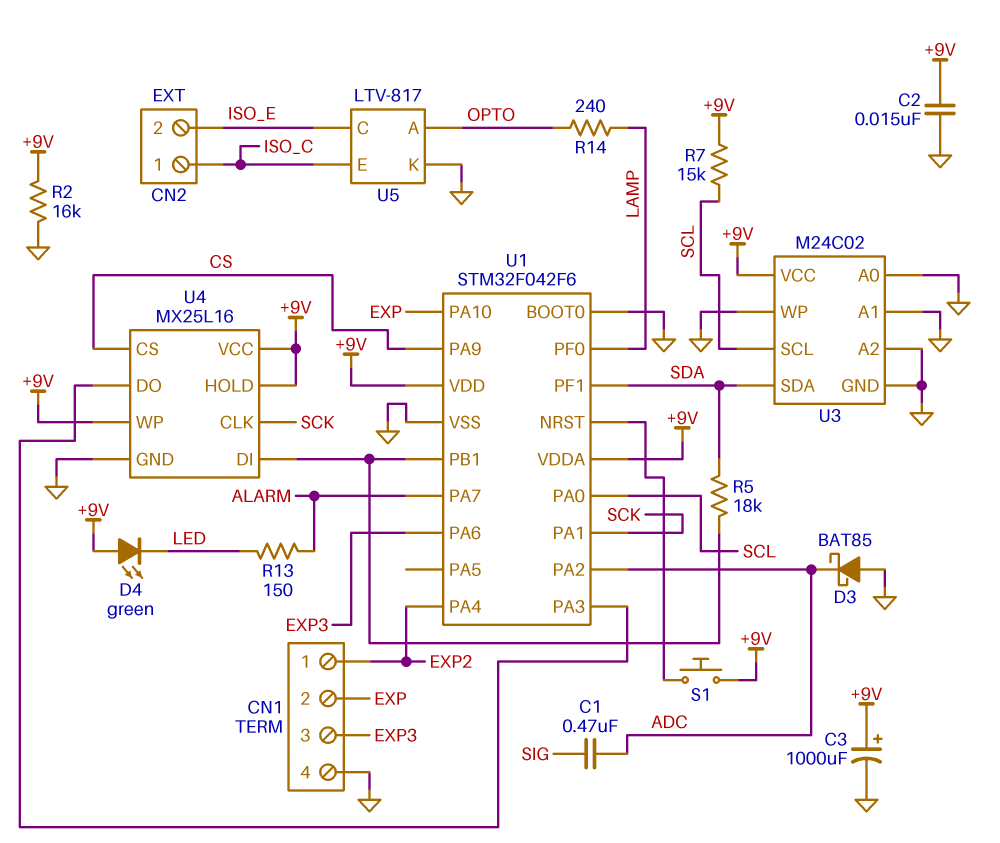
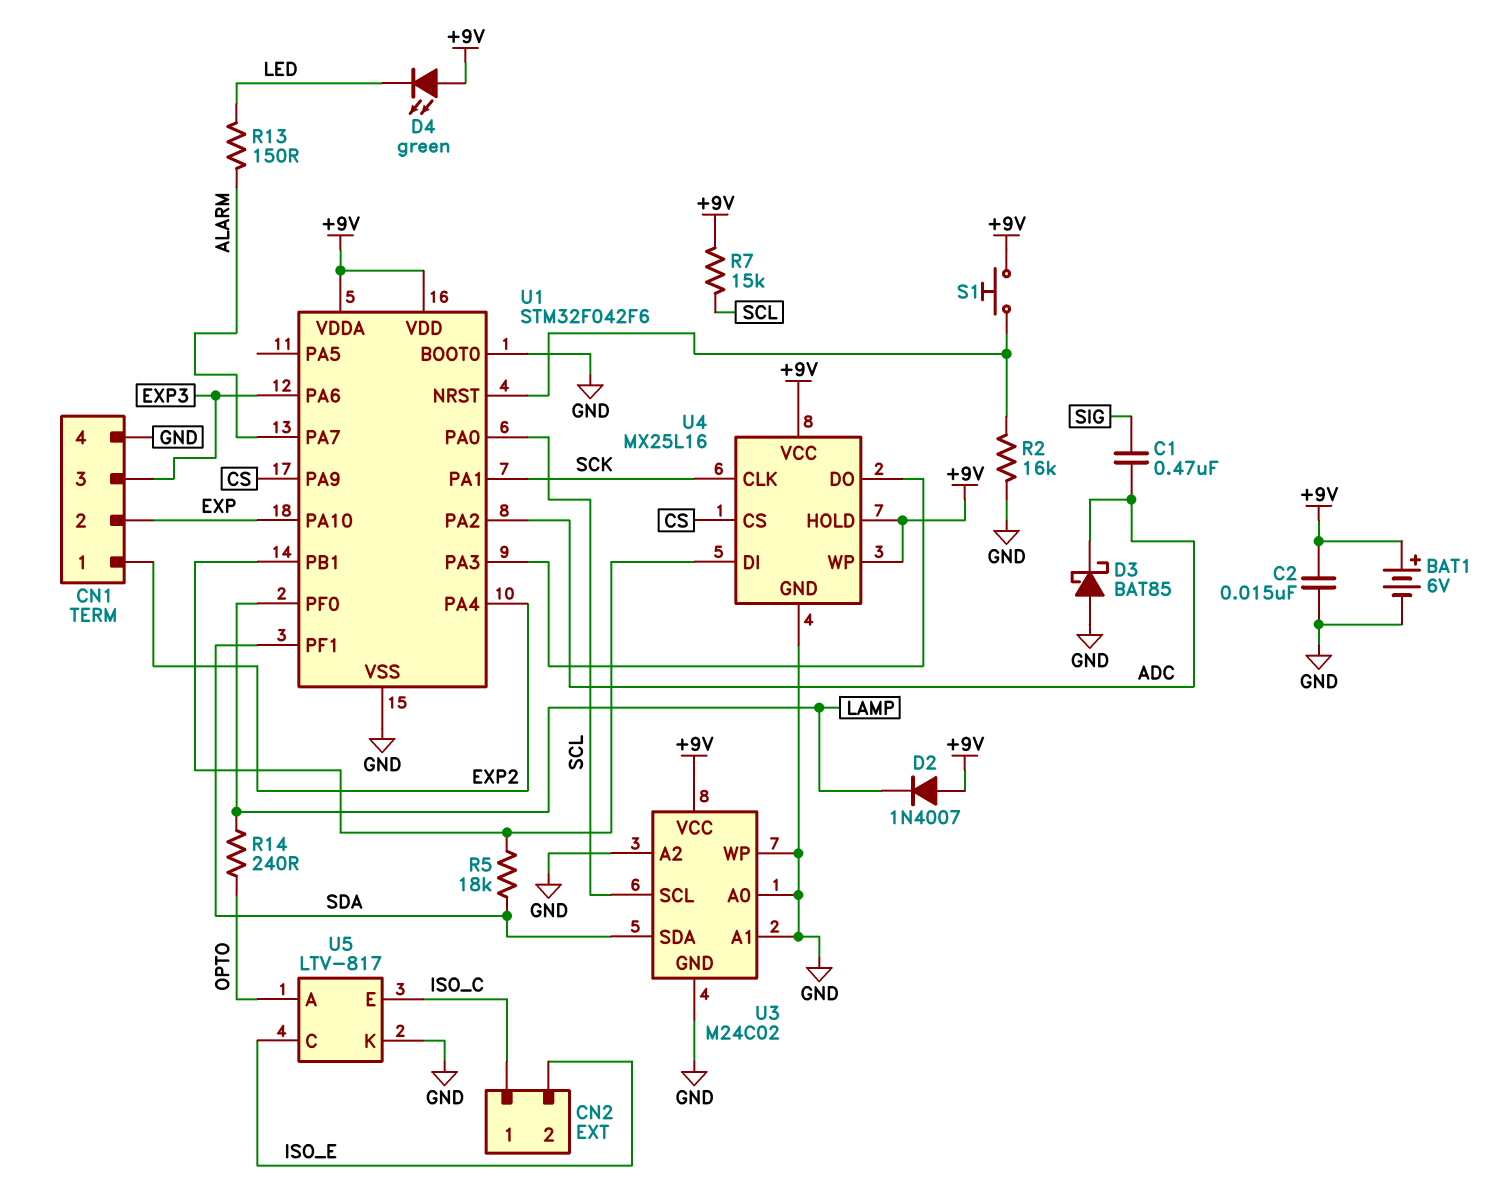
BAT1: none -> 6V (plus +9V, minus GND)
C3: 1000uF (plus +9V, minus GND) -> none
D2: none -> diode 1N4007 (A +9V, K LAMP)
R2: 16k (+9V, GND) -> 16k (GND, U1/NRST)

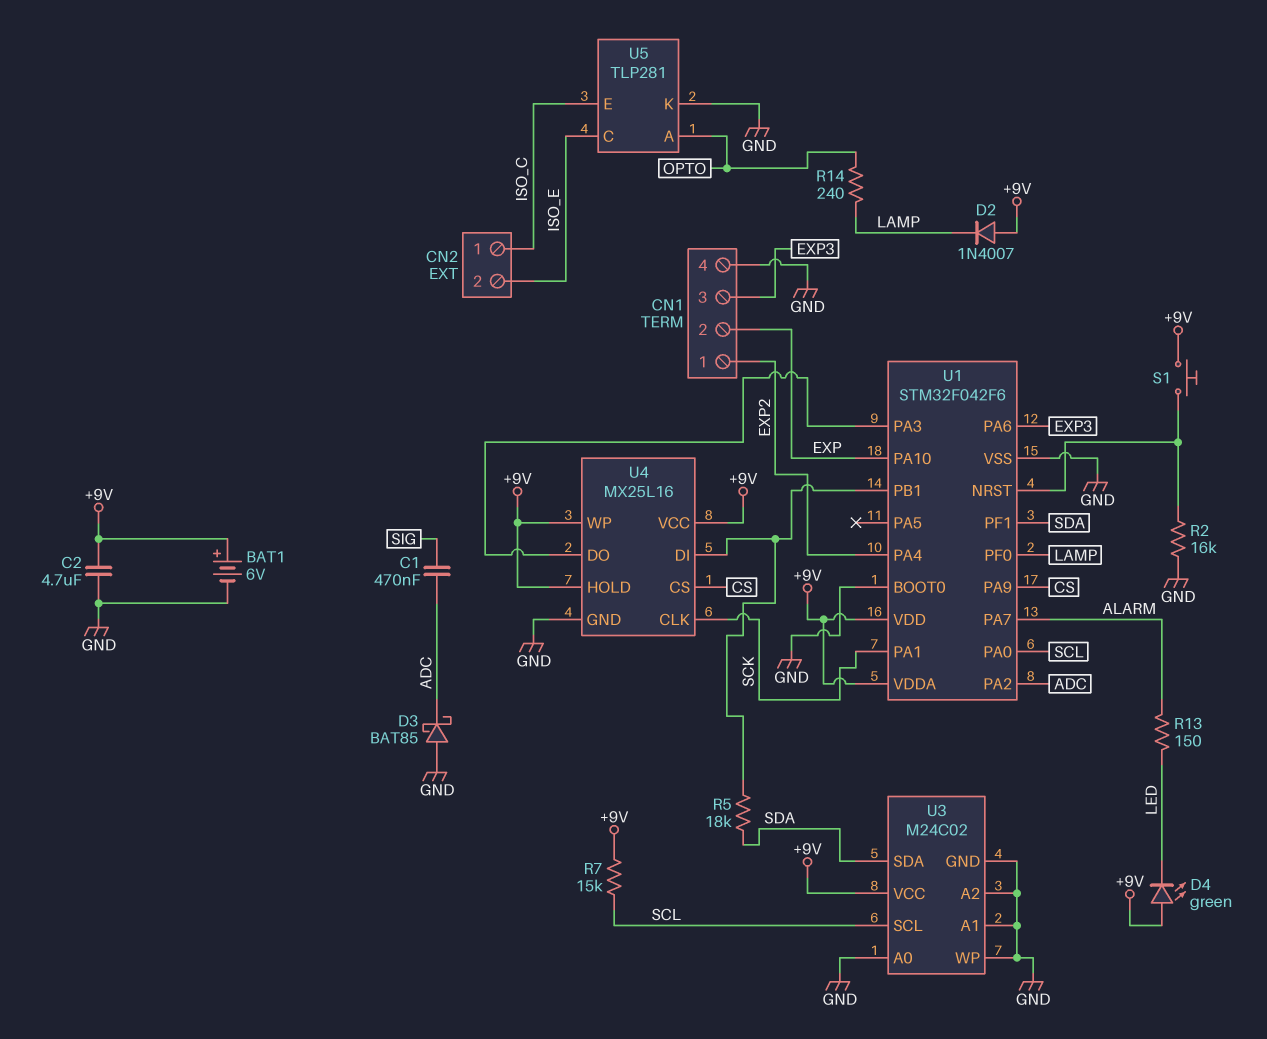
C2: 15nF (+9V, GND) -> 4.7uF (+9V, GND)
U5: LTV-817 -> TLP281

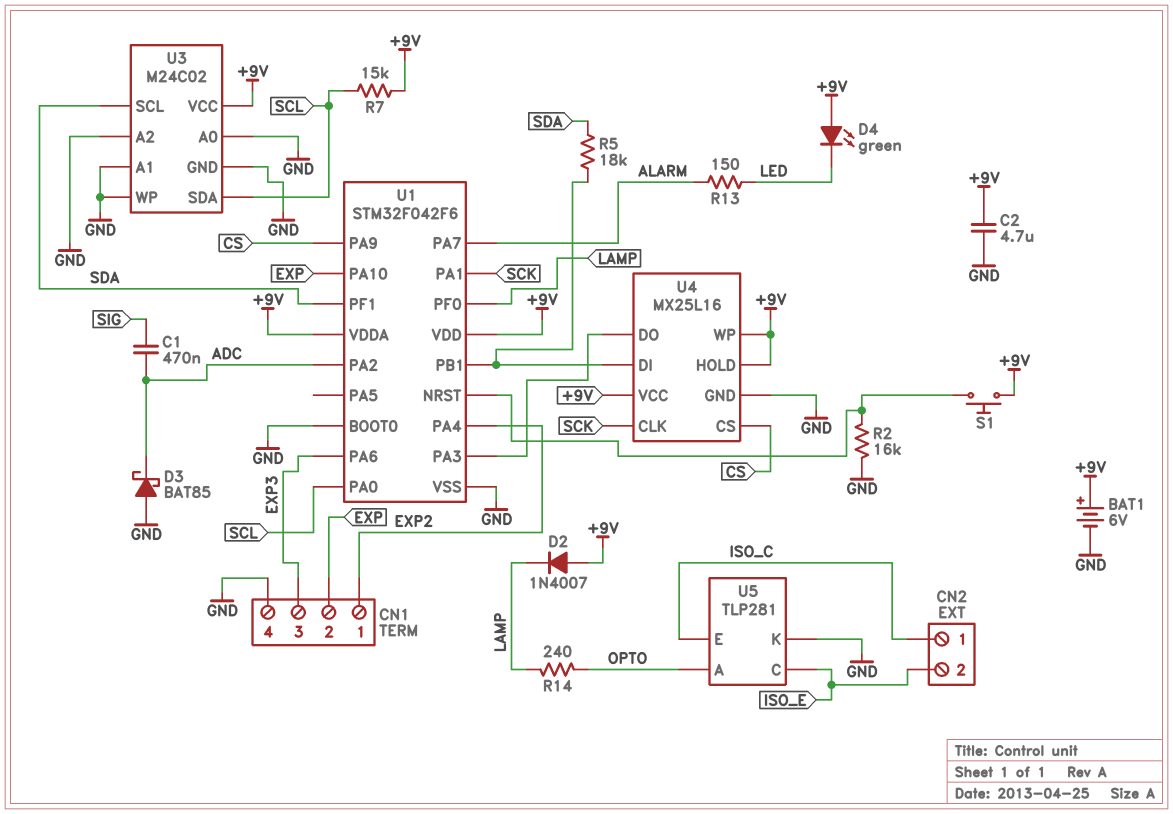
U3 pin SCL: SCL -> SDA
U3 pin SDA: SDA -> SCL

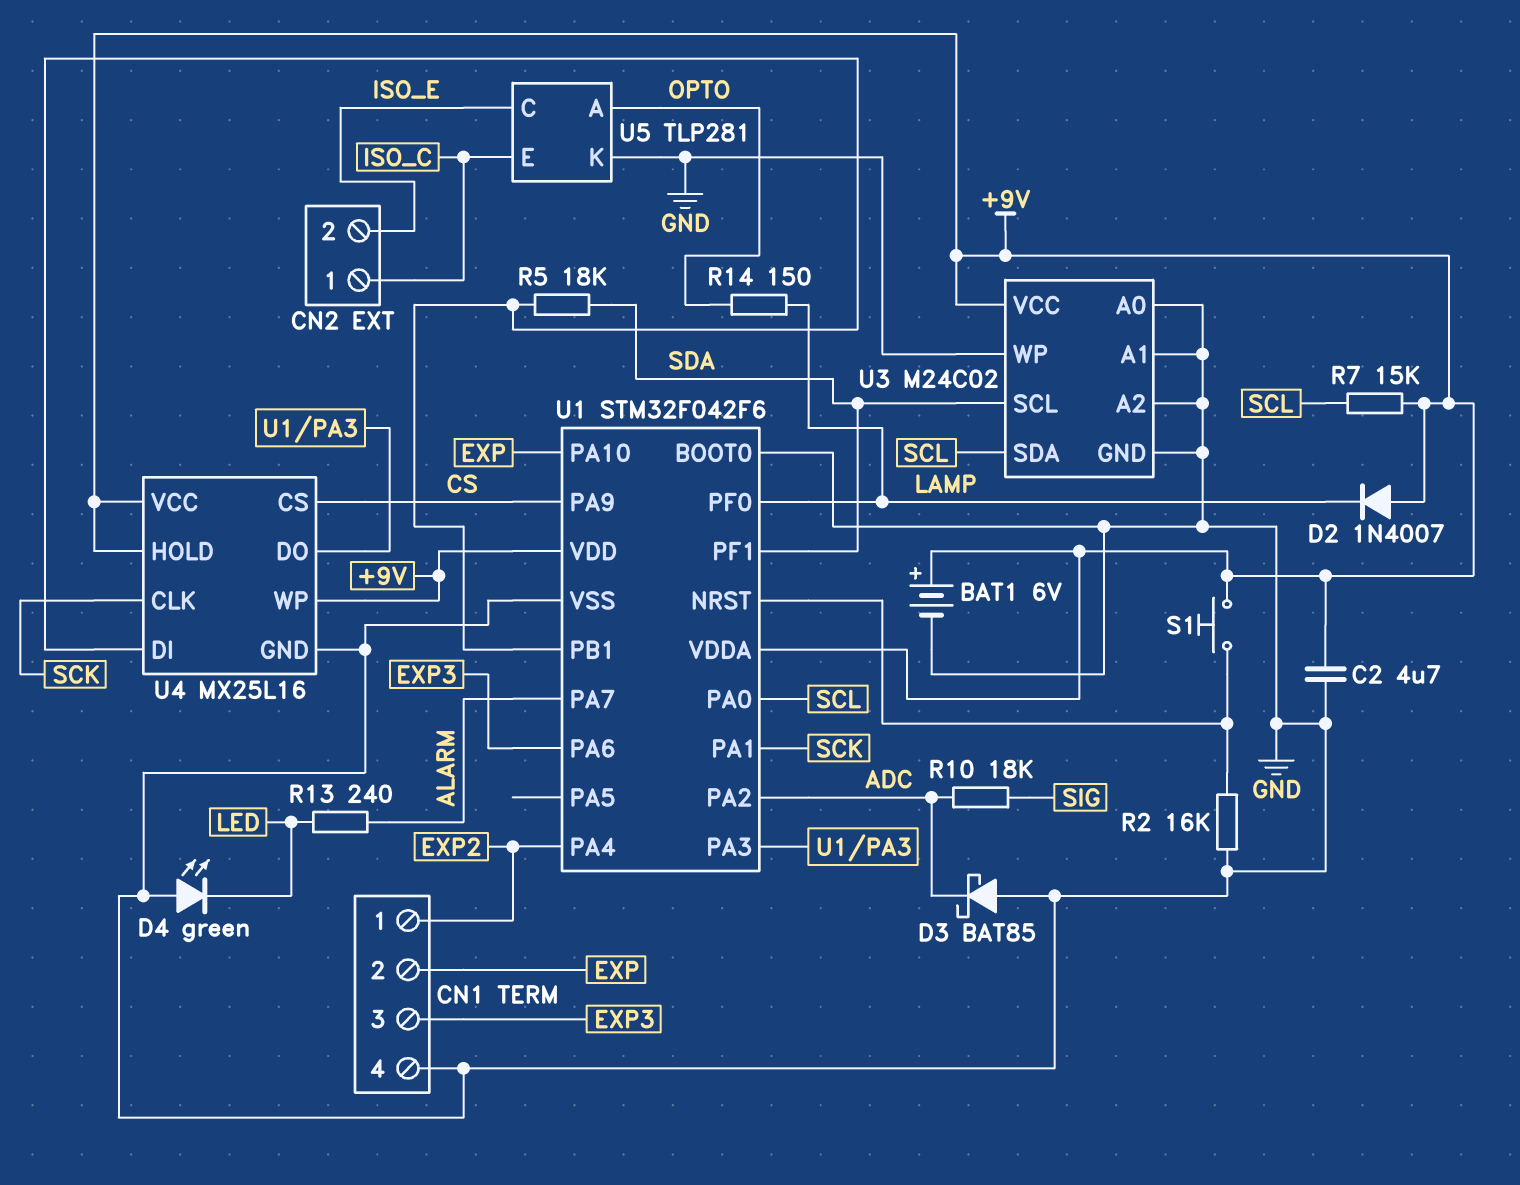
C1: 470nF (ADC, SIG) -> none
D4: LED green (A +9V, K LED) -> LED green (A GND, K LED)
R10: none -> 18k (ADC, SIG)
R13: 150 (ALARM, LED) -> 240 (ALARM, LED)
R14: 240 (LAMP, OPTO) -> 150 (LAMP, OPTO)

